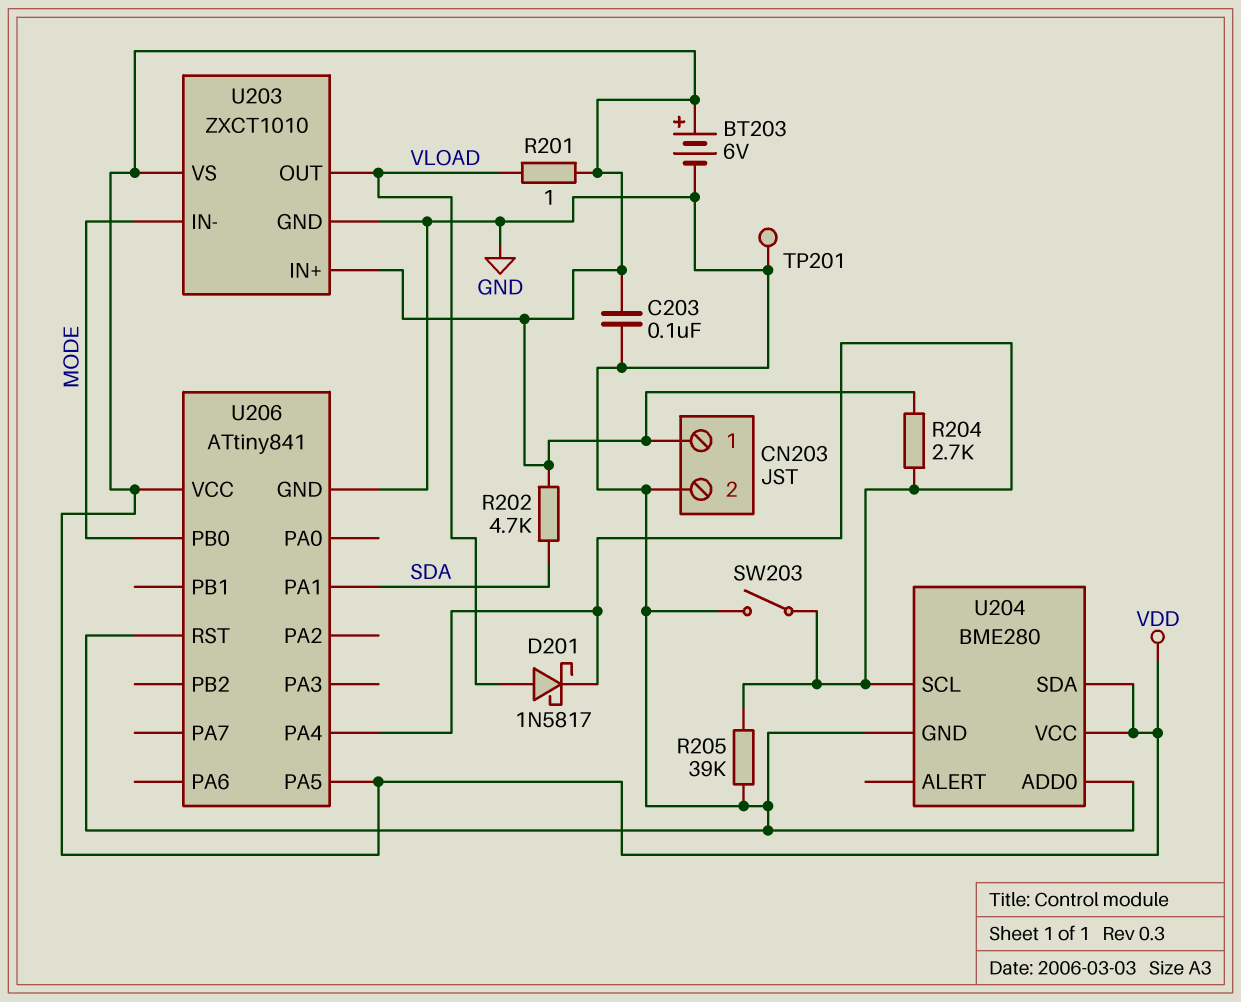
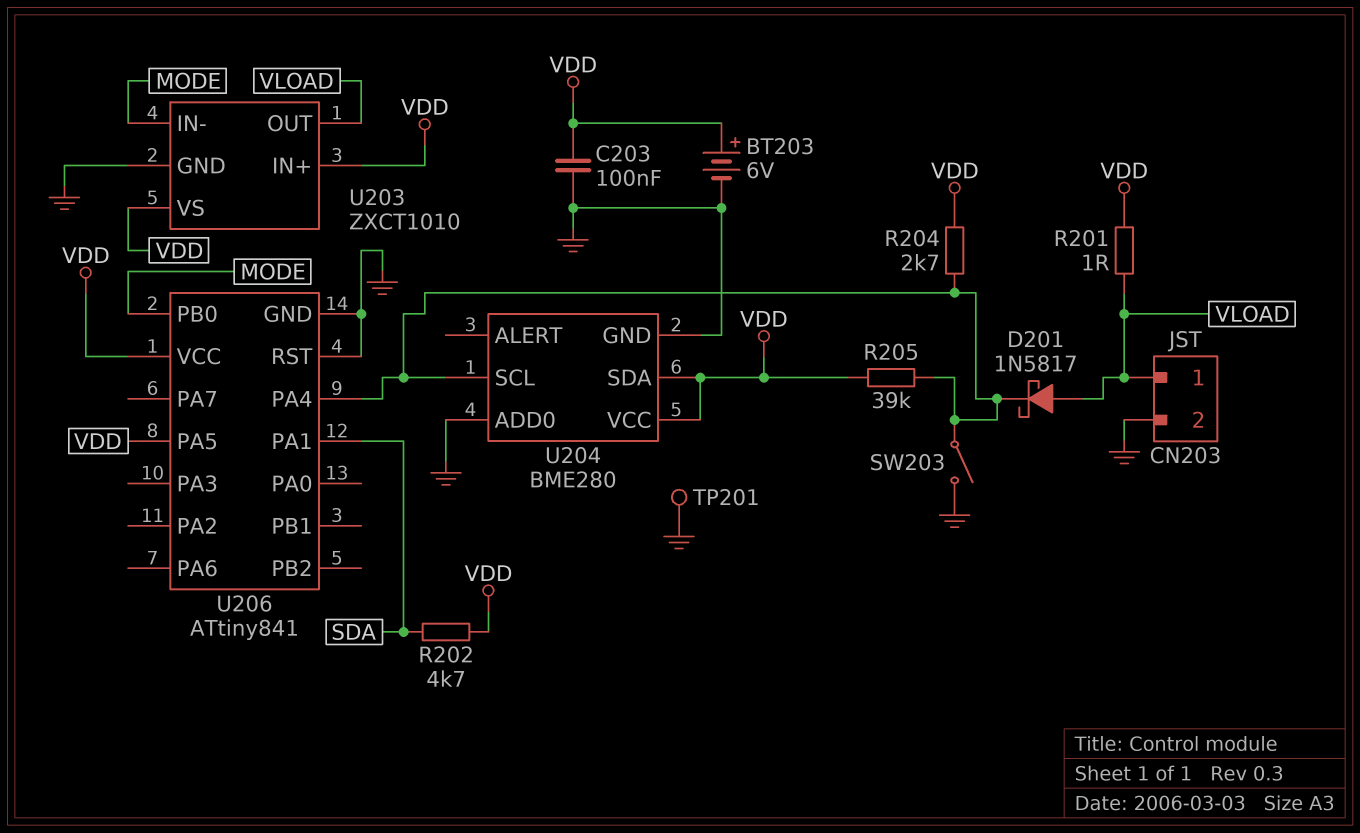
CN203 pin 1: VDD -> VLOAD
R205: 39k (GND, U204/SCL) -> 39k (U204/SCL, VDD)

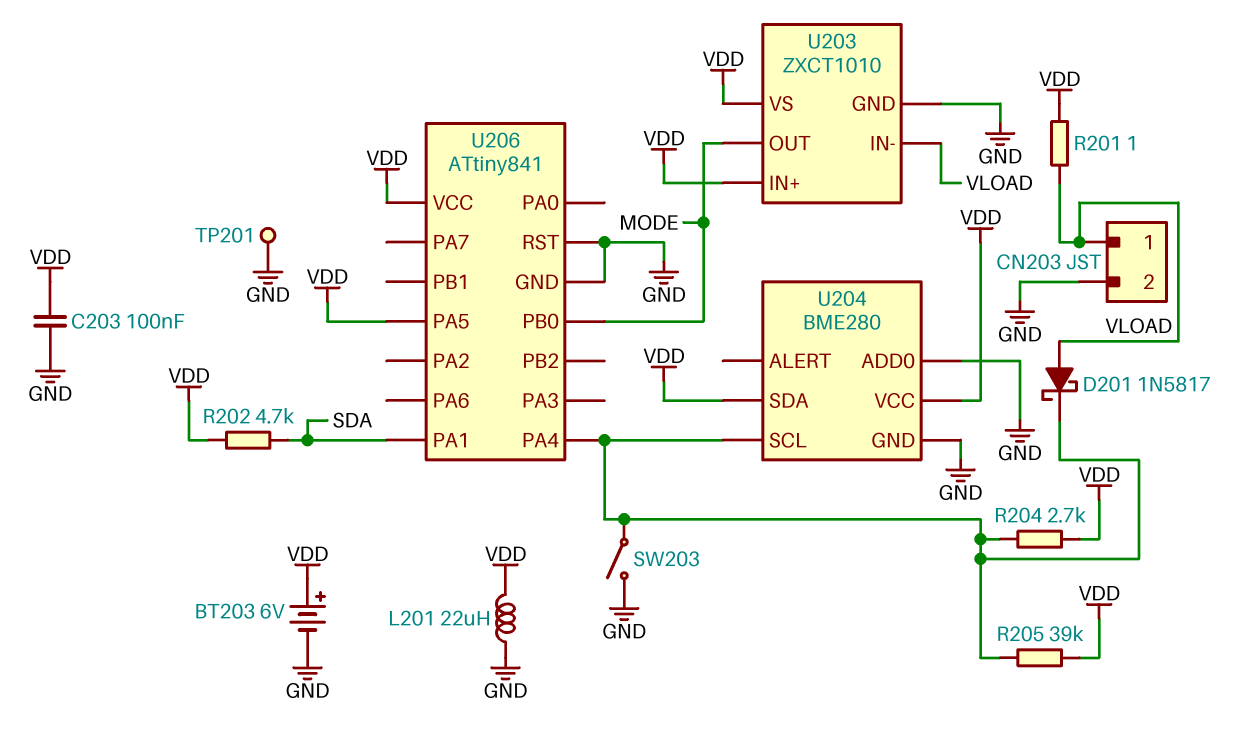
L201: none -> 22uH (GND, VDD)
U203 pin IN-: MODE -> VLOAD
U203 pin OUT: VLOAD -> MODE

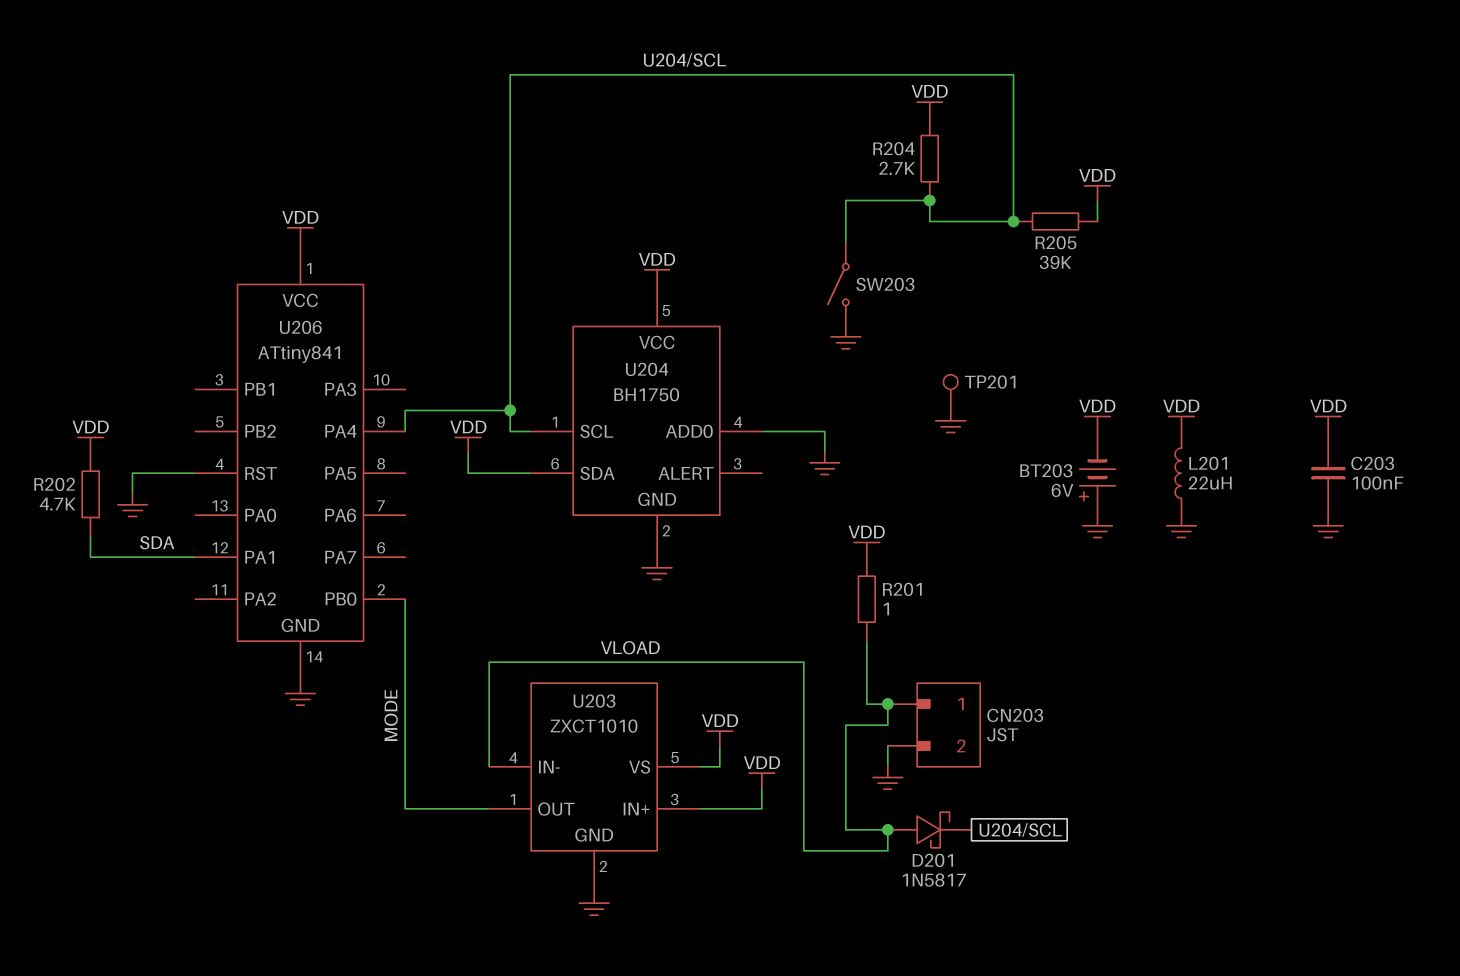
BT203: 6V (plus VDD, minus GND) -> 6V (plus GND, minus VDD)
U204: BME280 -> BH1750
U206 pin PA5: VDD -> none

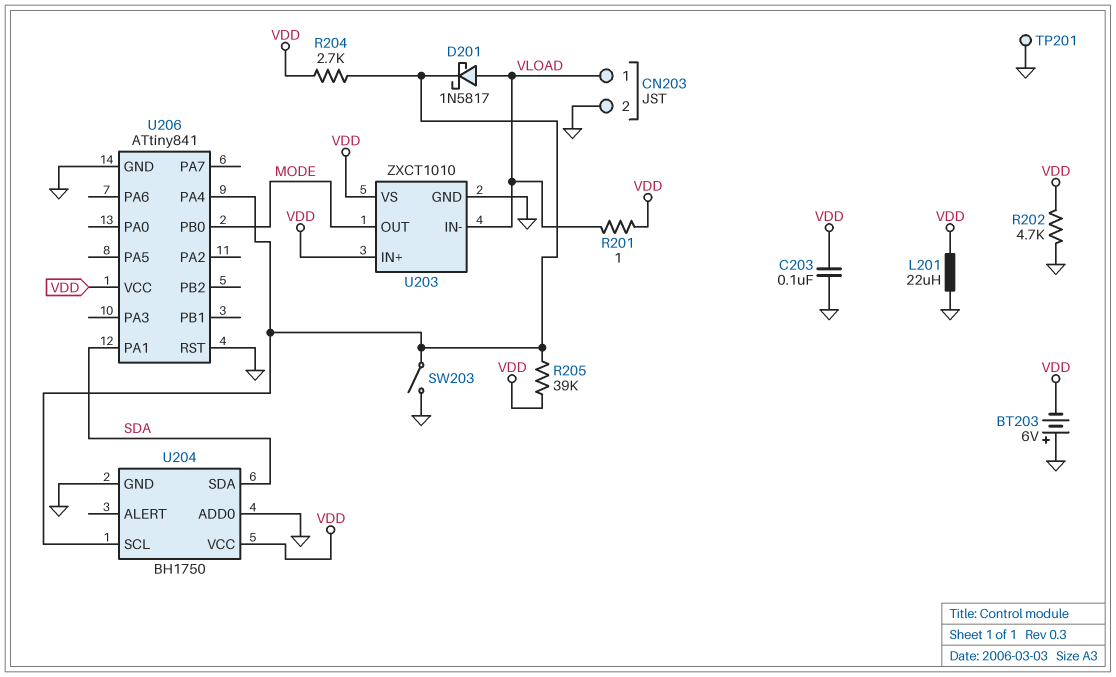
R202: 4.7k (SDA, VDD) -> 4.7k (GND, VDD)
U204 pin SDA: VDD -> SDA

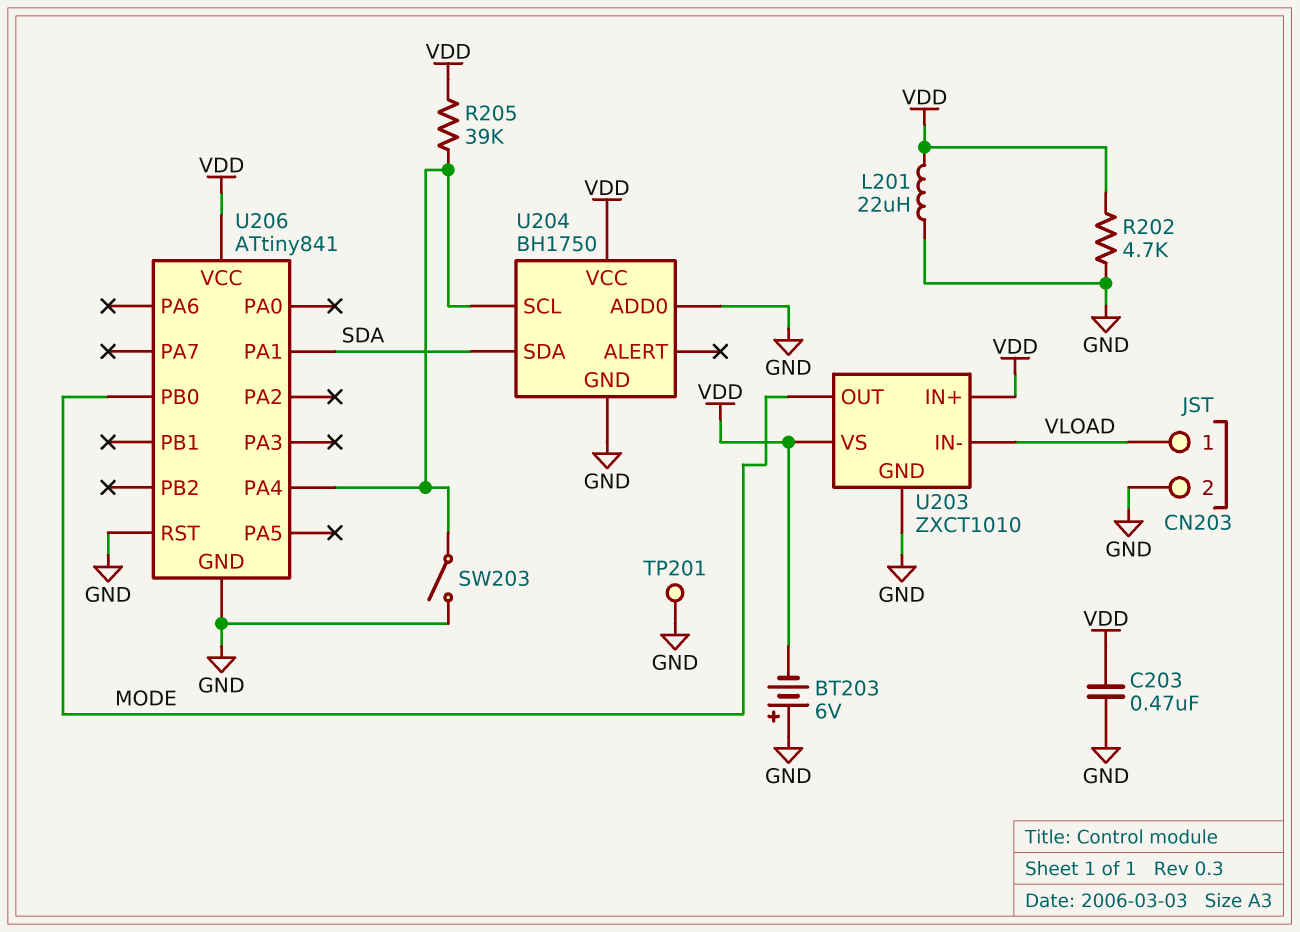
C203: 100nF (GND, VDD) -> 470nF (GND, VDD)
D201: schottky 1N5817 (A VLOAD, K U204/SCL) -> none
R201: 1 (VDD, VLOAD) -> none
R204: 2.7k (U204/SCL, VDD) -> none

